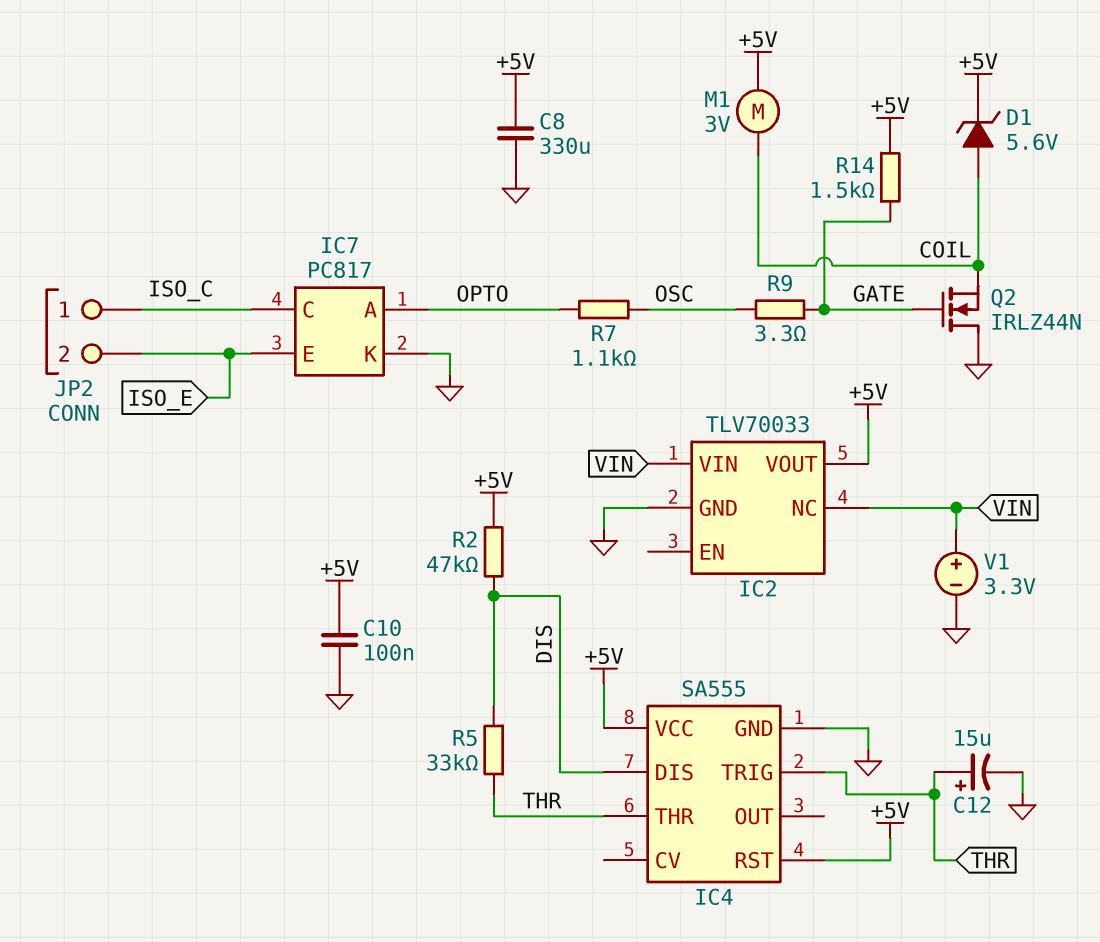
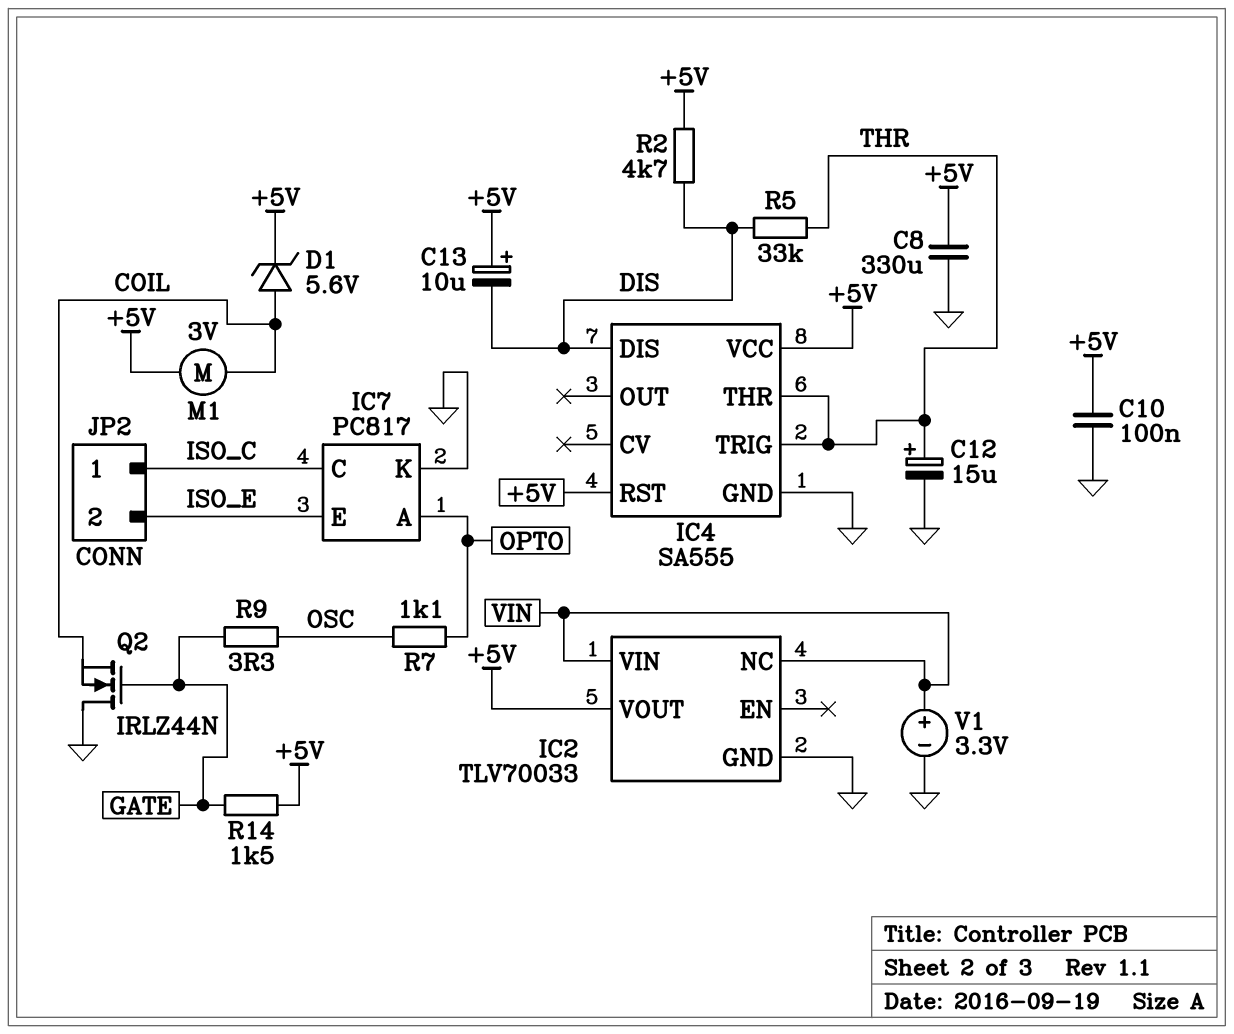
C13: none -> 10uF (plus +5V, minus DIS)
R2: 47k (+5V, DIS) -> 4.7k (+5V, DIS)

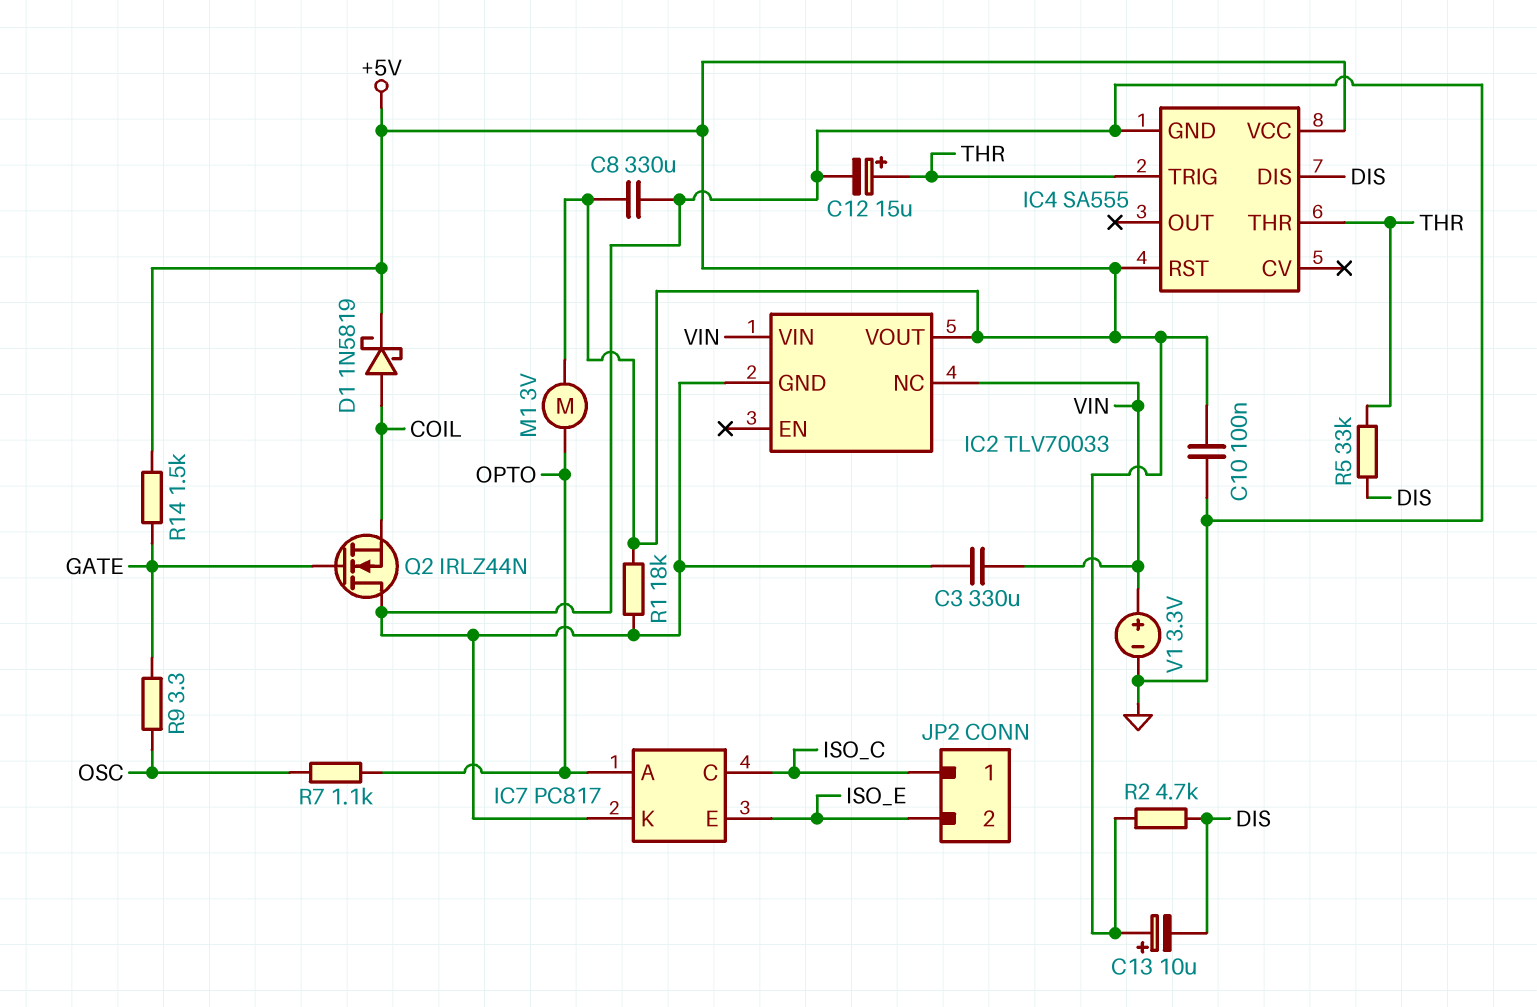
C3: none -> 330uF (GND, VIN)
D1: zener 5.6V (A COIL, K +5V) -> schottky 1N5819 (A COIL, K +5V)
M1: motor 3V (+5V, COIL) -> motor 3V (+5V, OPTO)
R1: none -> 18k (+5V, GND)

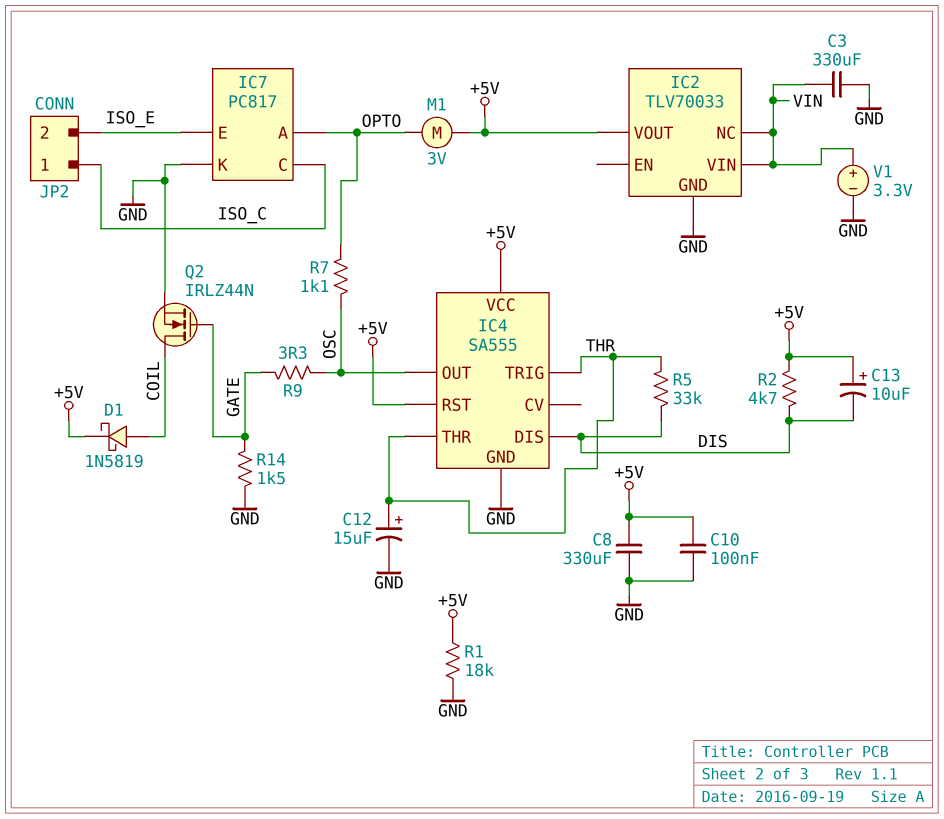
IC4 pin OUT: none -> OSC
Q2: NMOS IRLZ44N (G GATE, D GND, S COIL) -> NMOS IRLZ44N (G GATE, D COIL, S GND)
R14: 1.5k (+5V, GATE) -> 1.5k (GATE, GND)

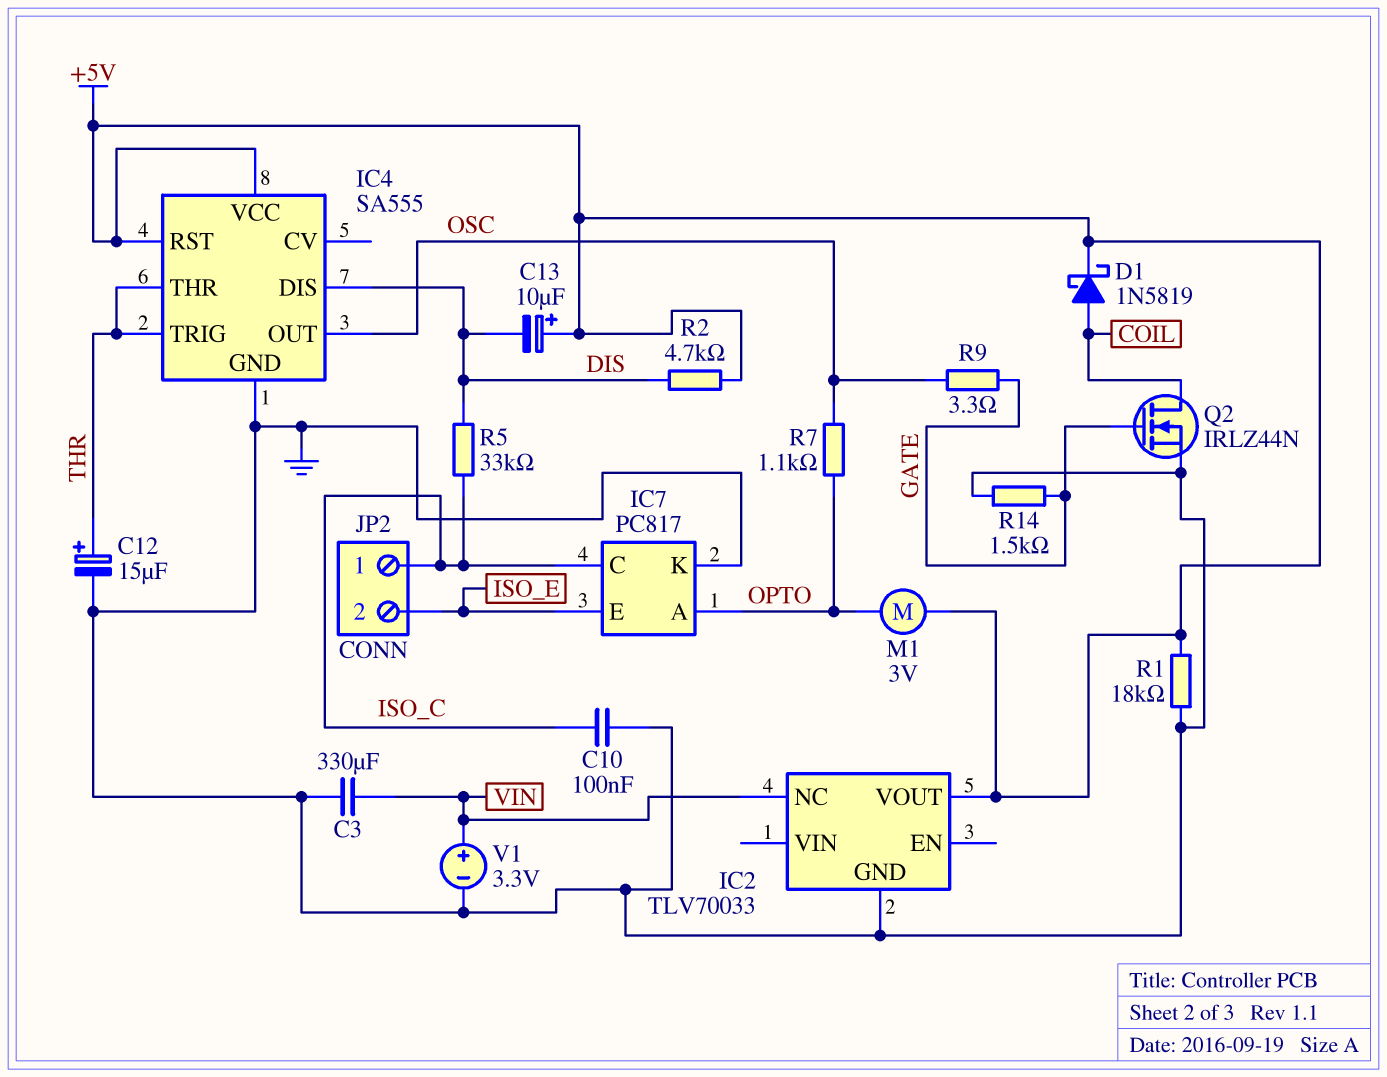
C8: 330uF (+5V, GND) -> none
C10: 100nF (+5V, GND) -> 100nF (GND, ISO_C)
IC2 pin VIN: VIN -> none
R5: 33k (DIS, THR) -> 33k (DIS, ISO_C)

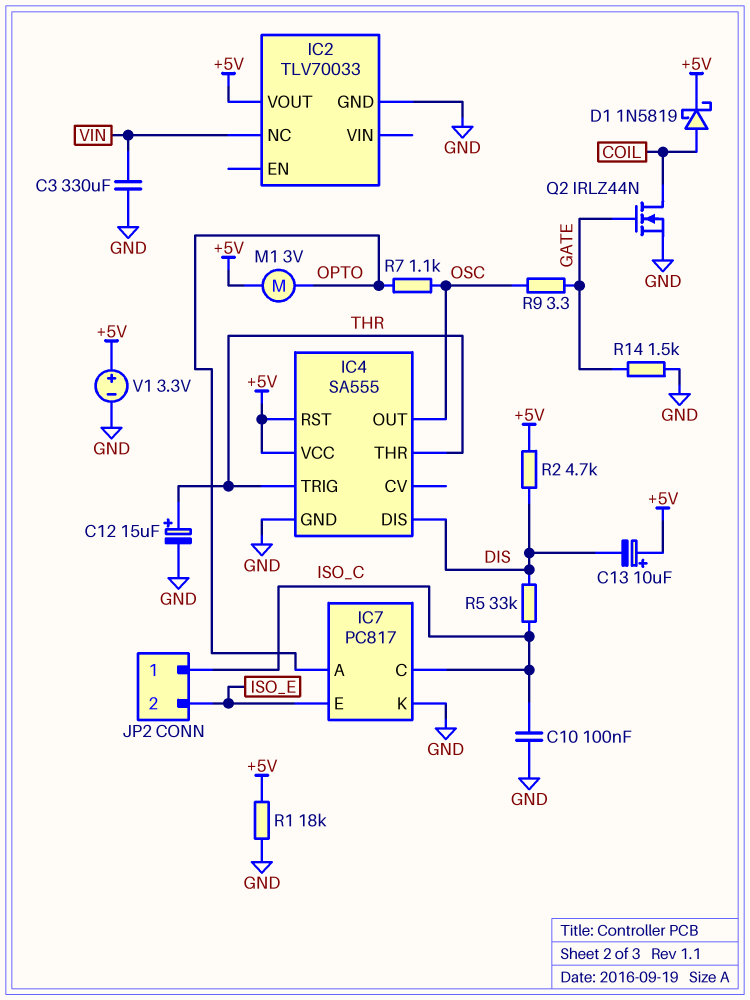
V1: 3.3V (plus VIN, minus GND) -> 3.3V (plus +5V, minus GND)

